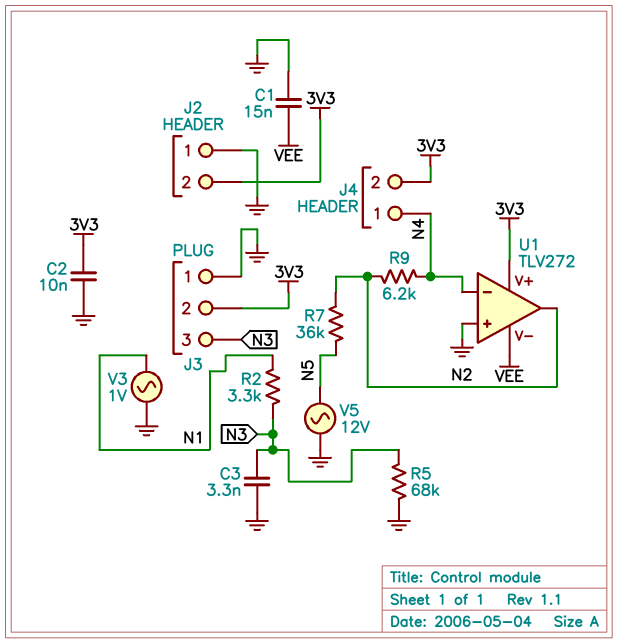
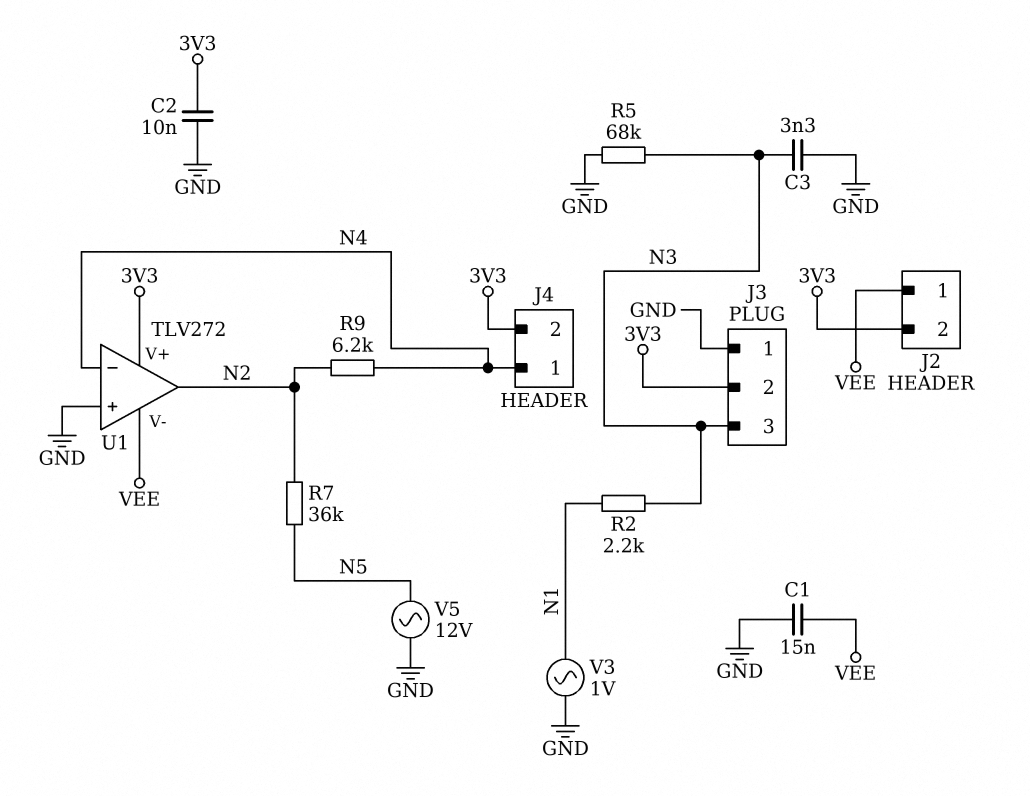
J2 pin 1: GND -> VEE
R2: 3.3k (N1, N3) -> 2.2k (N1, N3)

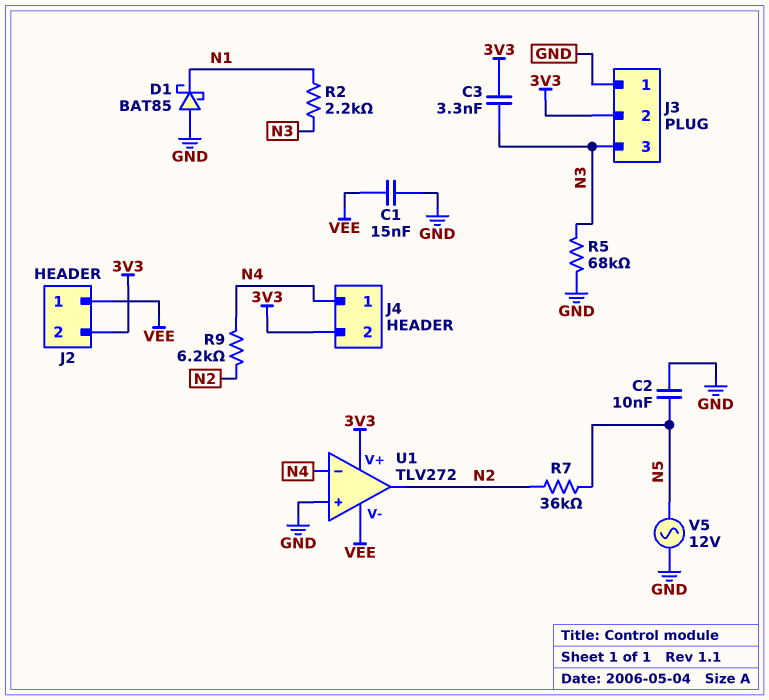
C2: 10nF (3V3, GND) -> 10nF (GND, N5)
C3: 3.3nF (GND, N3) -> 3.3nF (3V3, N3)
D1: none -> schottky BAT85 (A GND, K N1)
V3: AC 1V (GND, N1) -> none

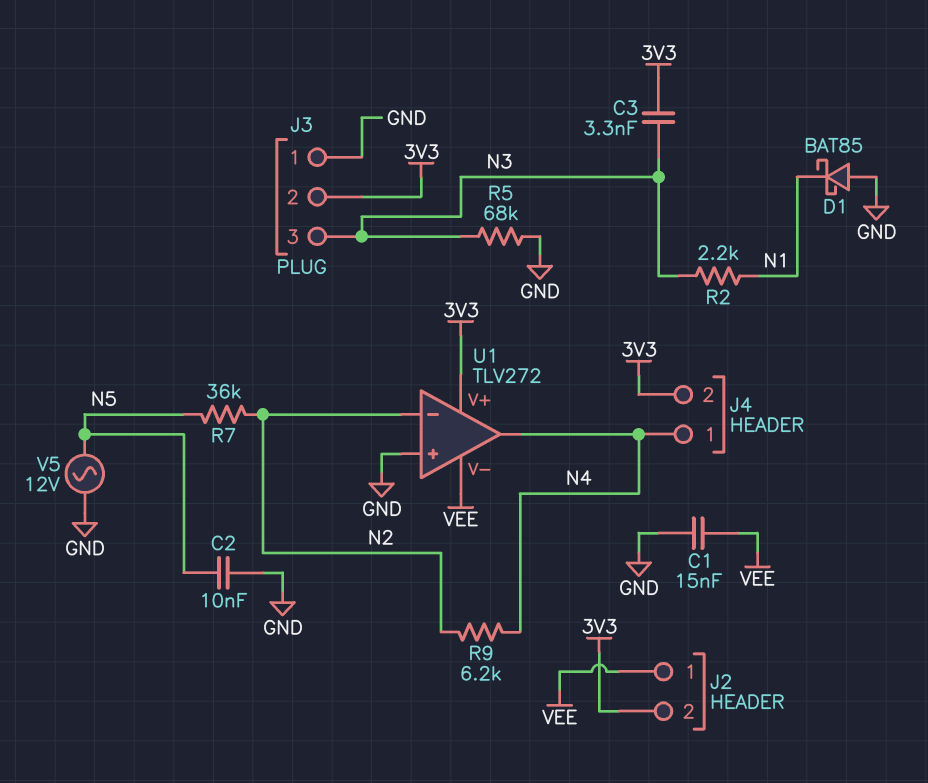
U1 pin in-: N4 -> N2
U1 pin out: N2 -> N4

